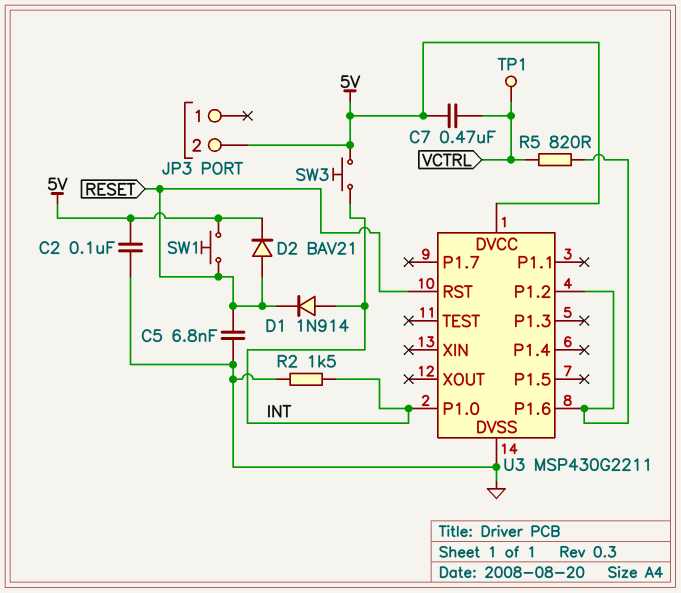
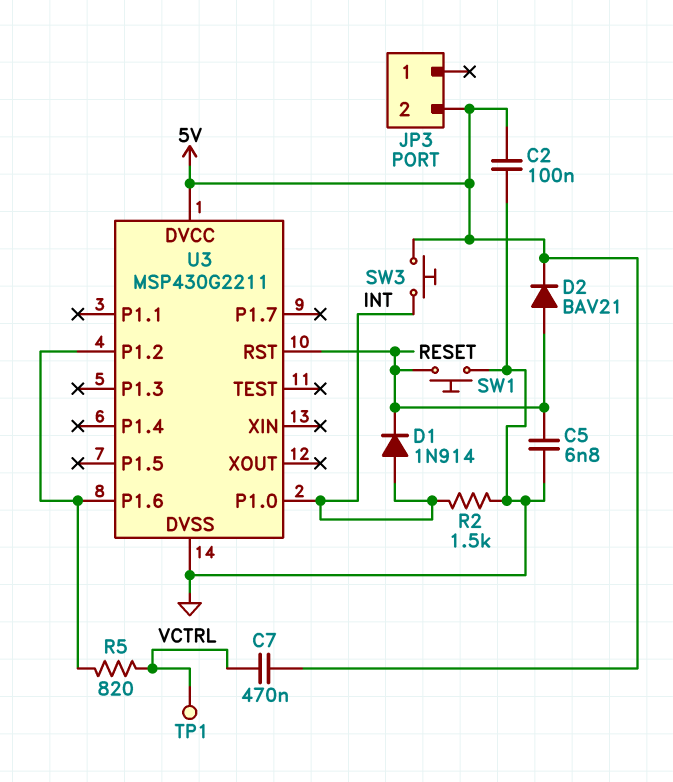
SW1: button (5V, RESET) -> button (GND, RESET)

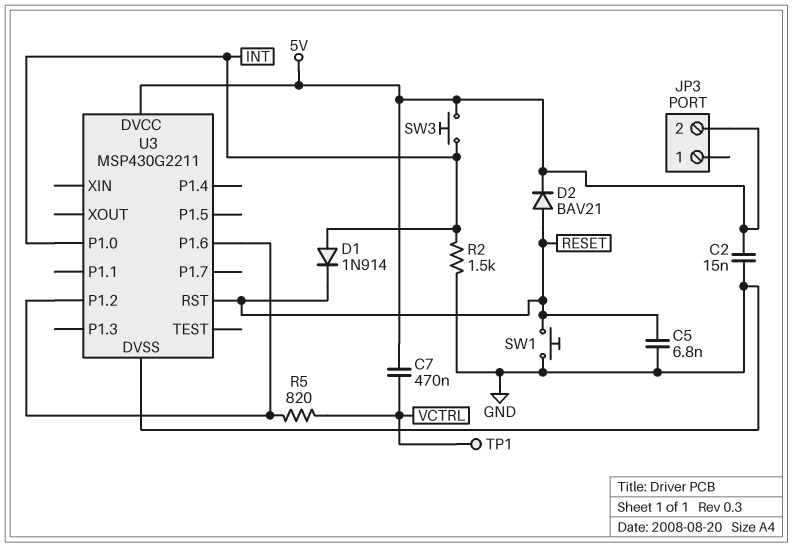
C2: 100nF (5V, GND) -> 15nF (5V, GND)

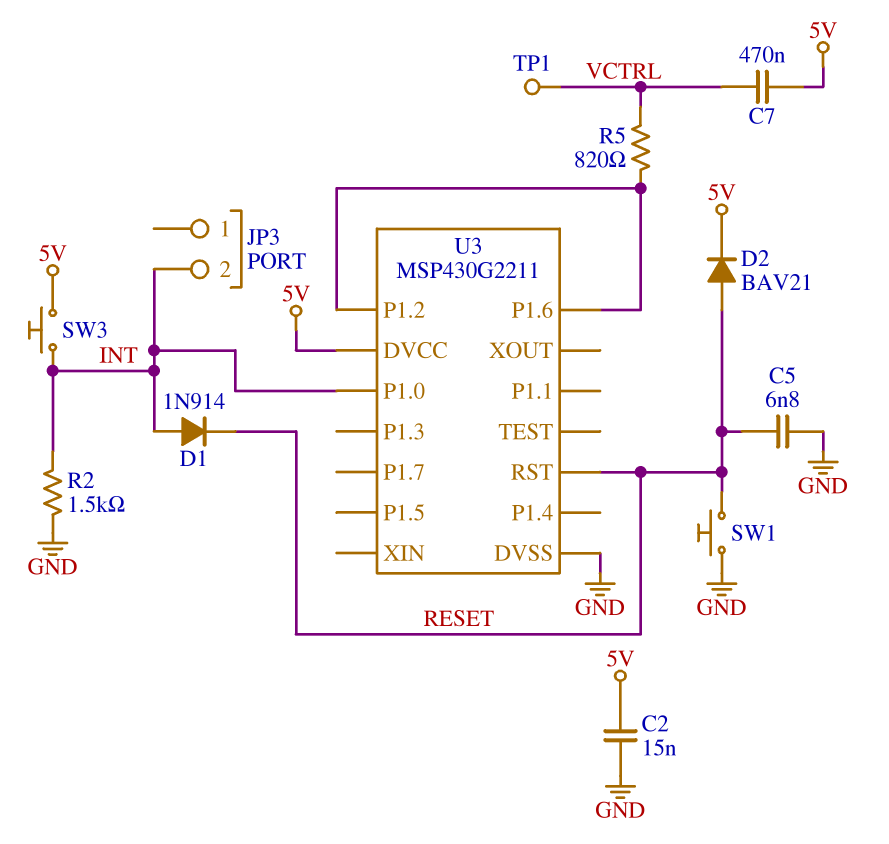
JP3 pin 2: 5V -> INT

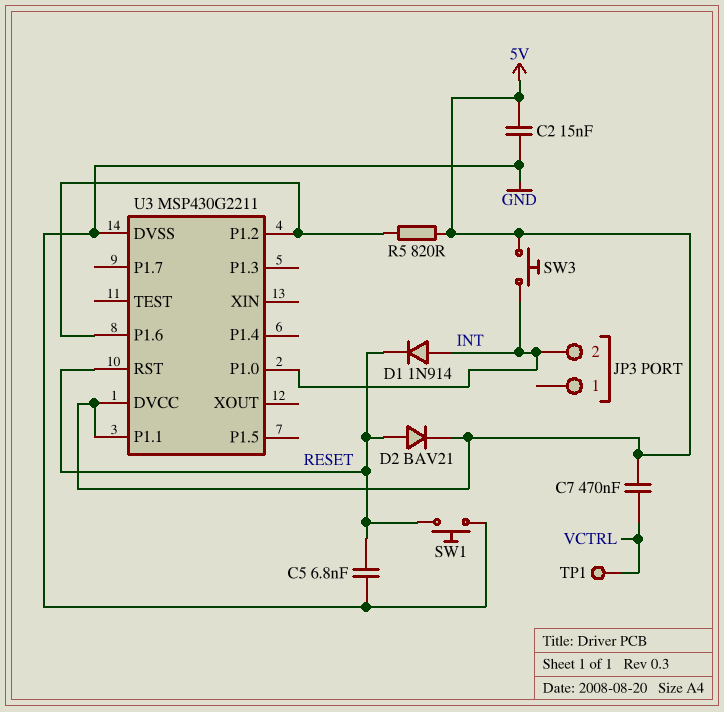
R2: 1.5k (GND, INT) -> none
R5: 820 (U3/P1.2, VCTRL) -> 820 (5V, U3/P1.2)
U3 pin P1.1: none -> 5V

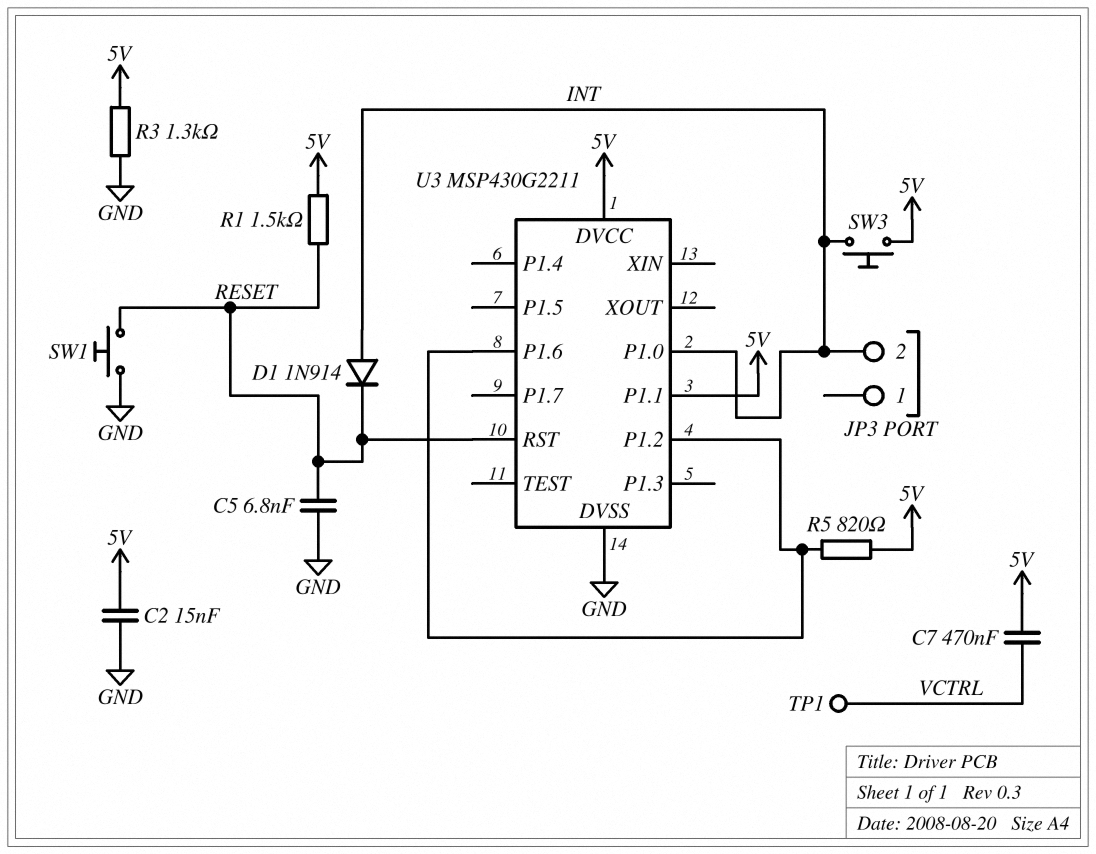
D2: diode BAV21 (A RESET, K 5V) -> none
R1: none -> 1.5k (5V, RESET)
R3: none -> 1.3k (5V, GND)

